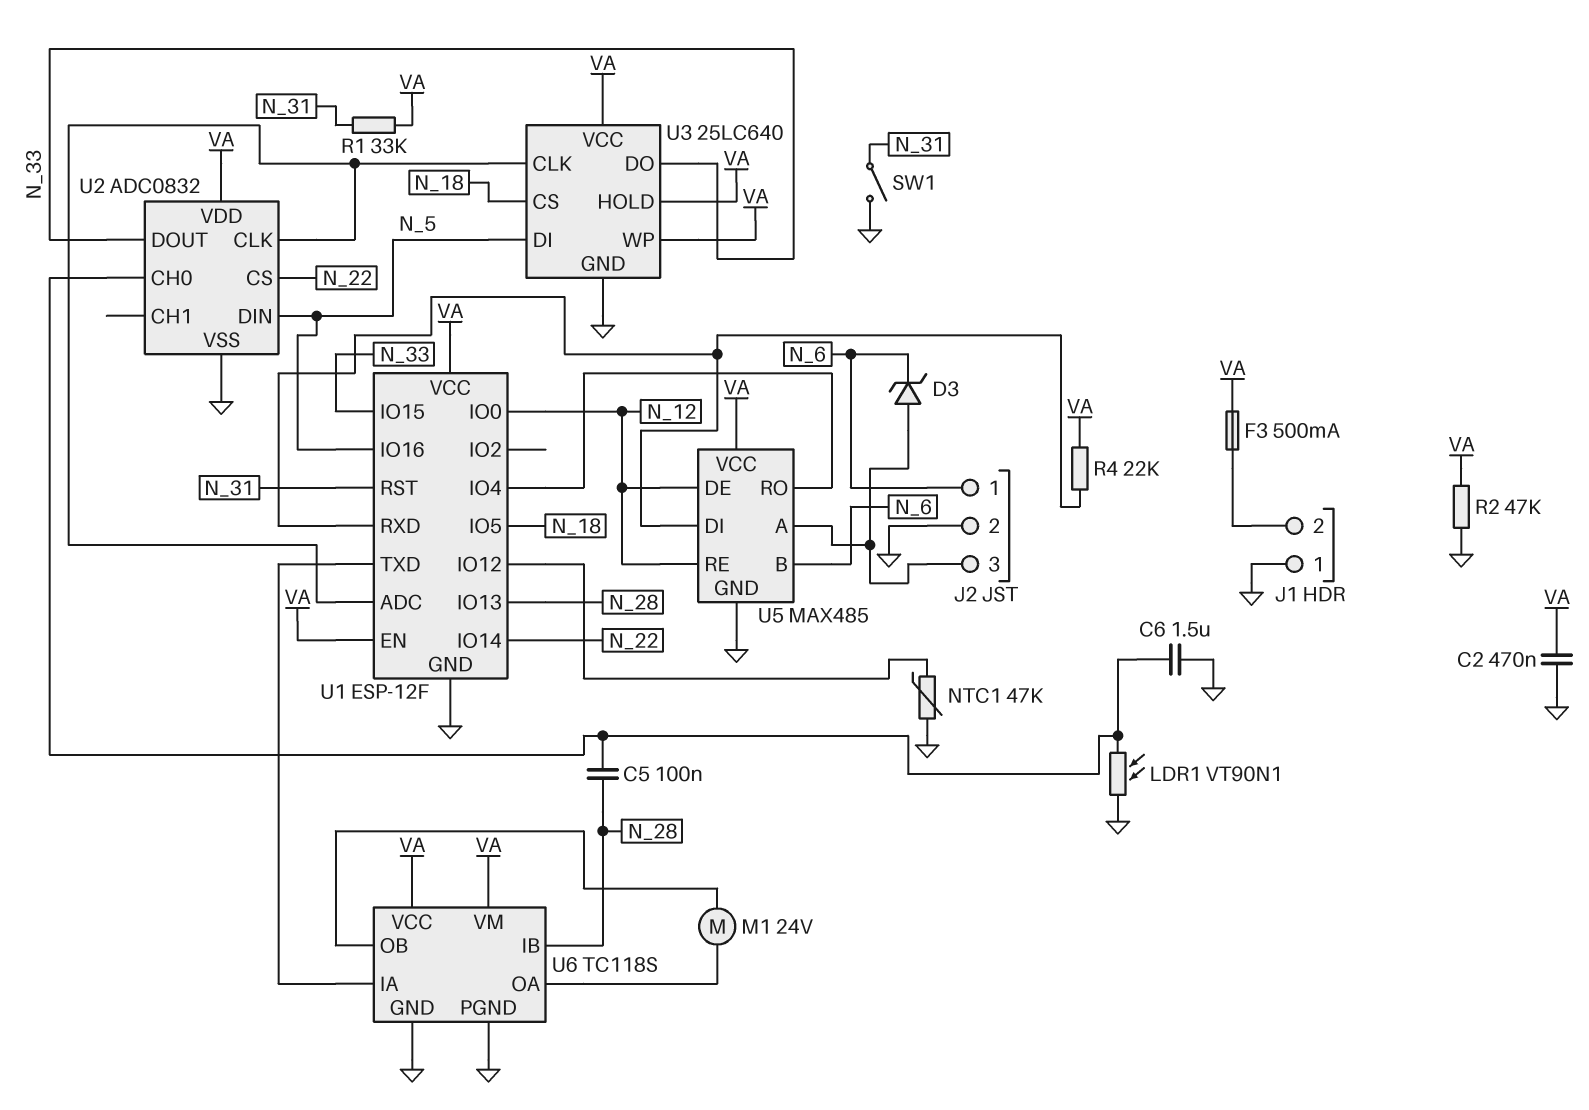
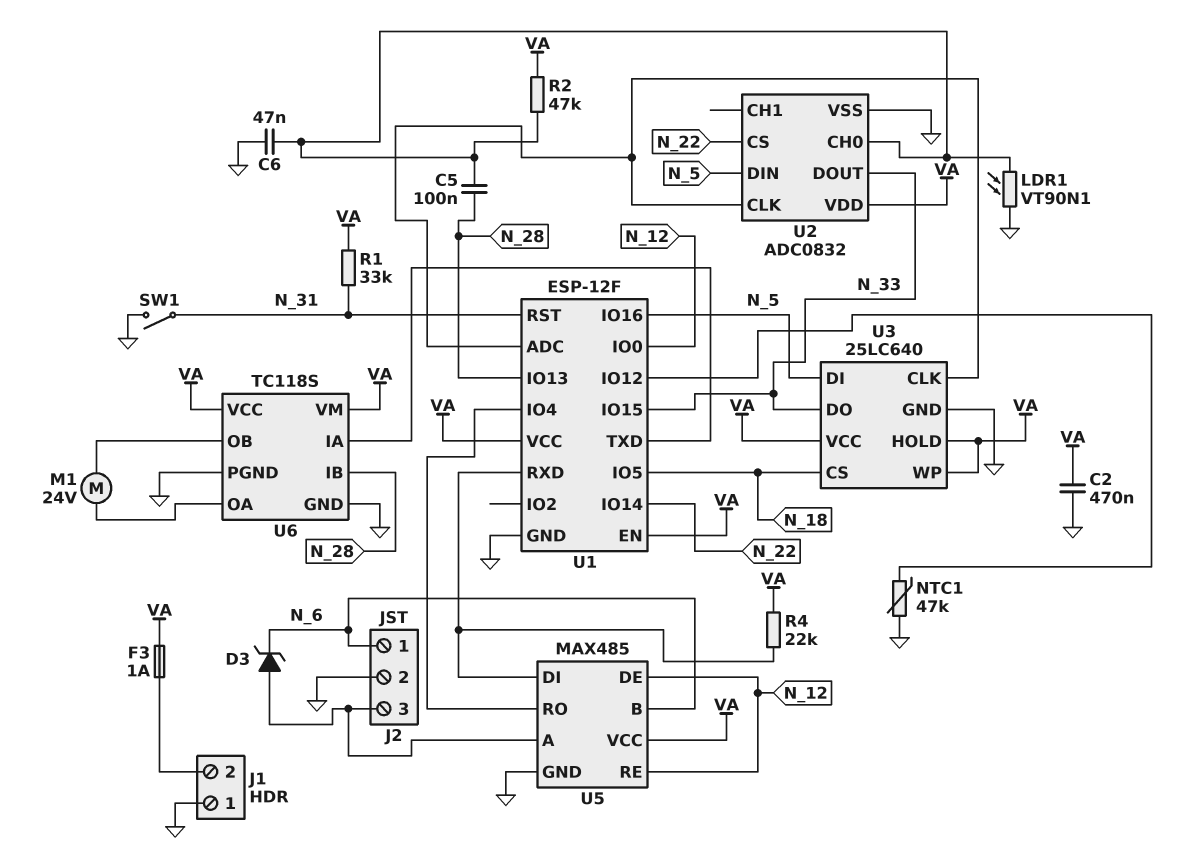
C6: 1.5uF (GND, U2/CH0) -> 47nF (GND, U2/CH0)
F3: 500mA (J1/2, VA) -> 1A (J1/2, VA)
R2: 47k (GND, VA) -> 47k (U2/CH0, VA)

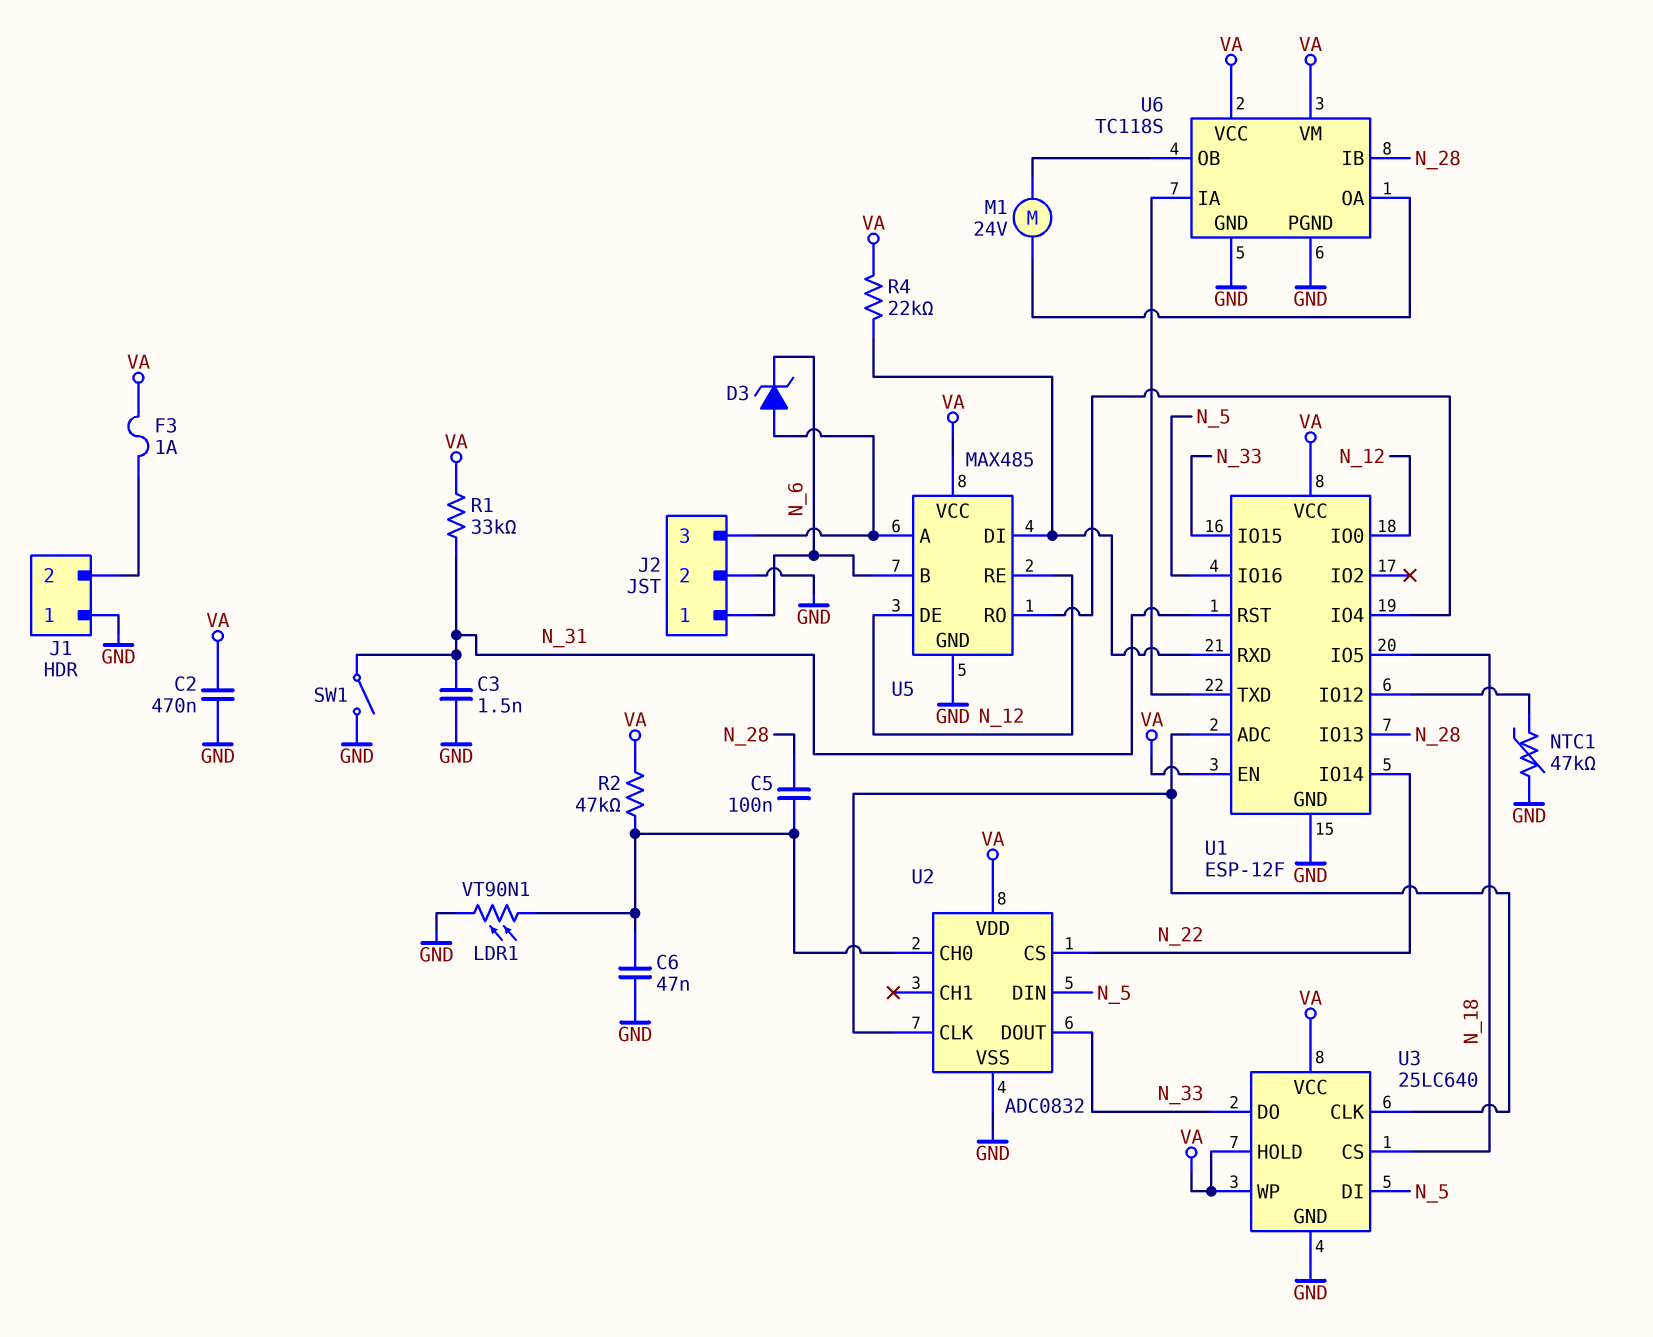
C3: none -> 1.5nF (GND, N_31)

